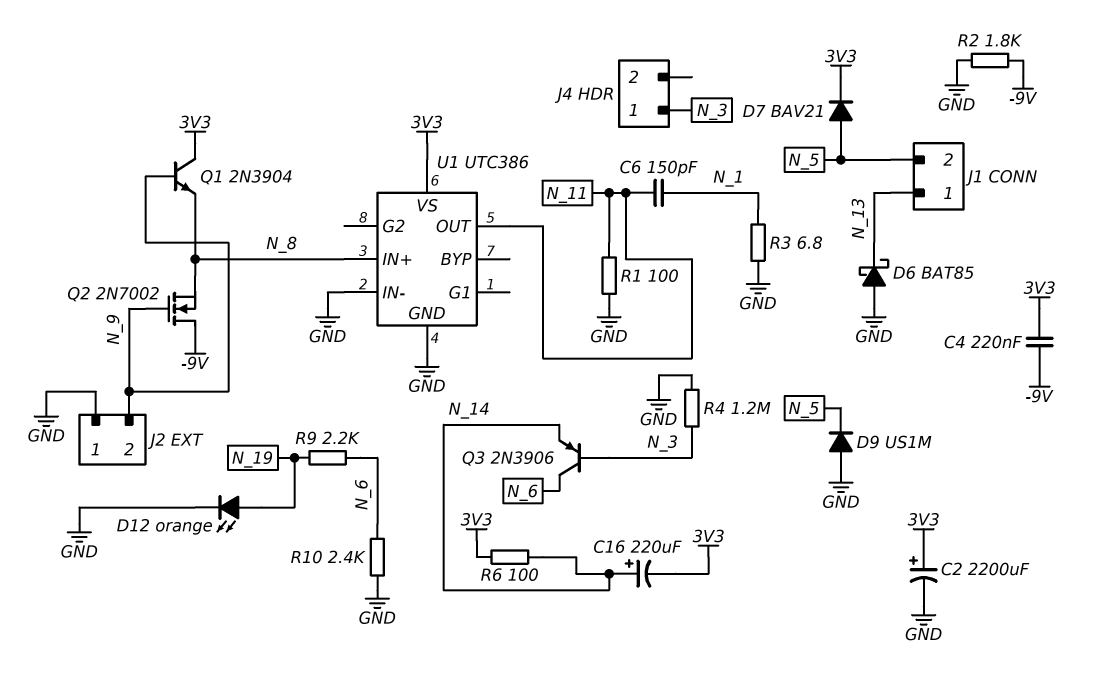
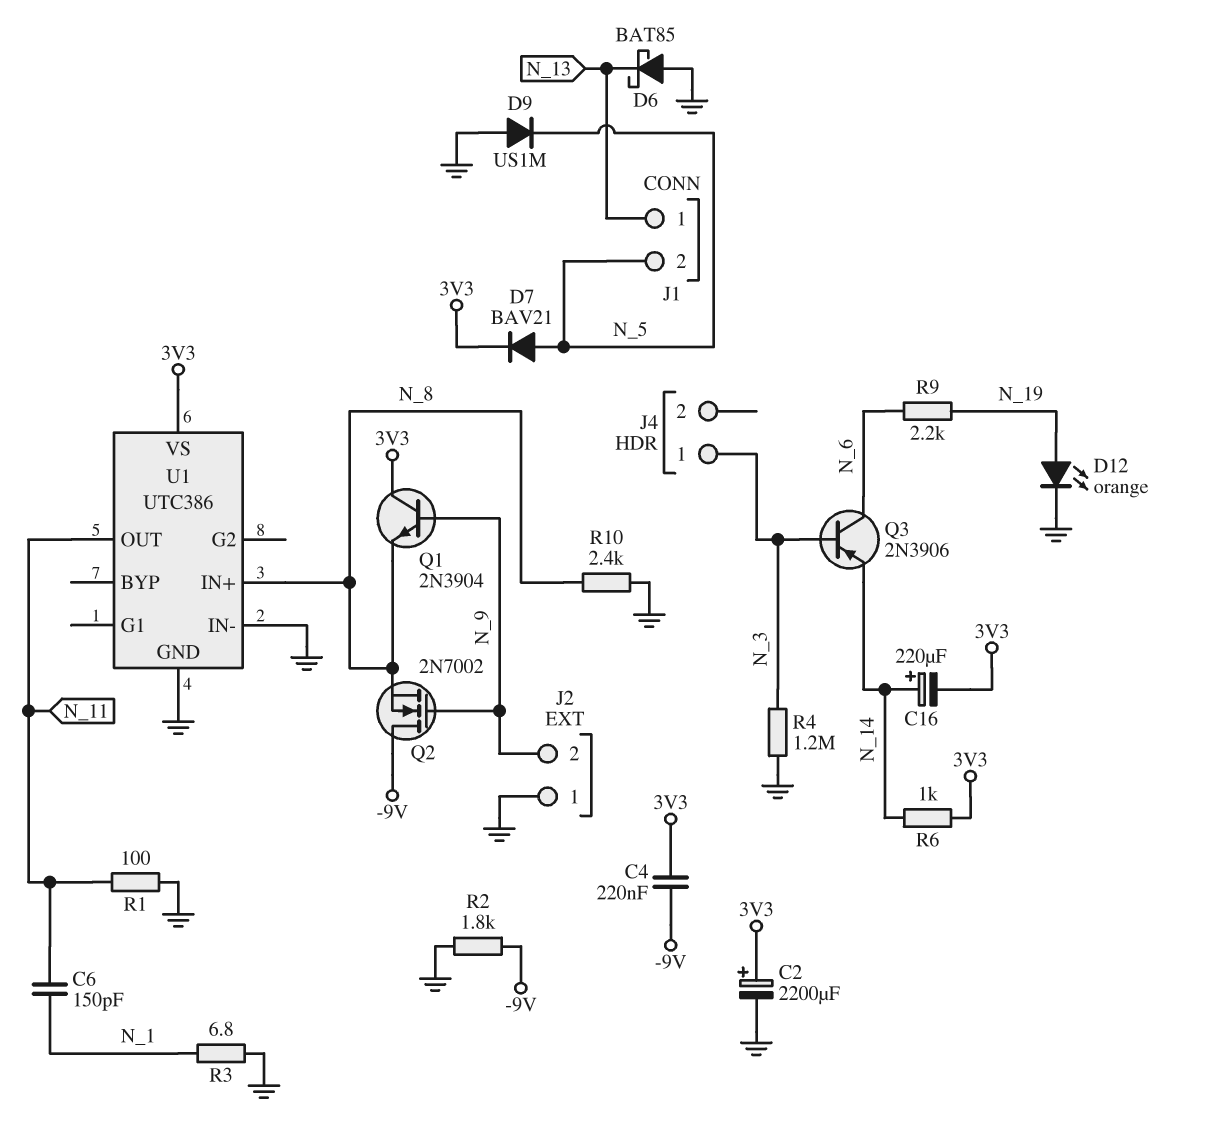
R6: 100 (3V3, N_14) -> 1k (3V3, N_14)
R10: 2.4k (GND, N_6) -> 2.4k (GND, N_8)

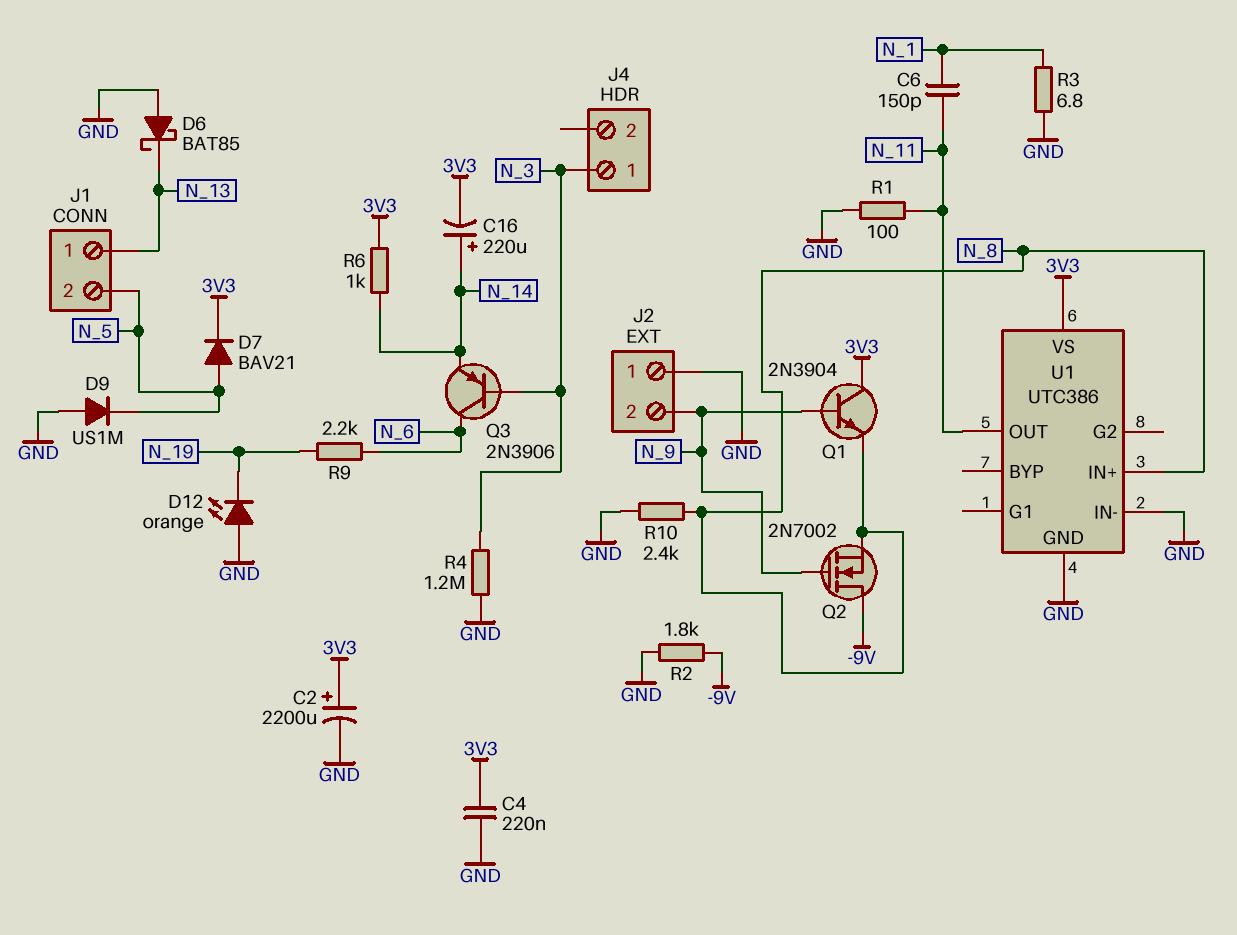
C4: 220nF (-9V, 3V3) -> 220nF (3V3, GND)
D12: LED orange (A N_19, K GND) -> LED orange (A GND, K N_19)

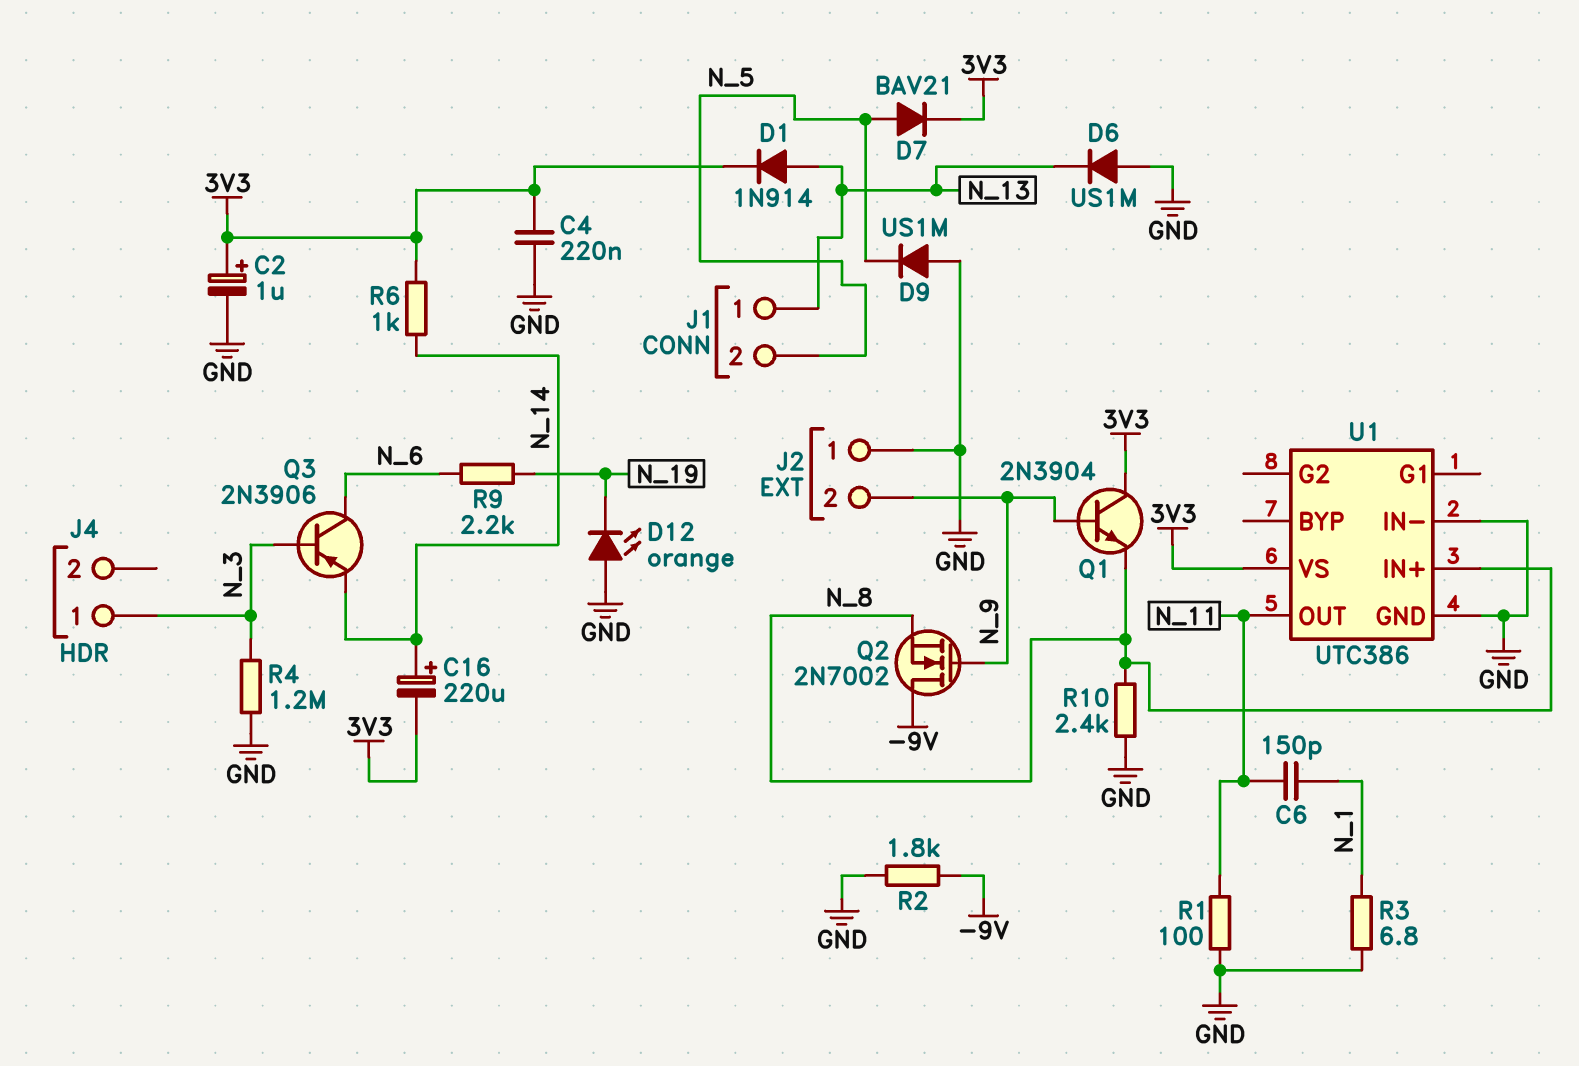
C2: 2200uF (plus 3V3, minus GND) -> 1uF (plus 3V3, minus GND)
D1: none -> diode 1N914 (A N_13, K 3V3)
D6: schottky BAT85 (A GND, K N_13) -> diode US1M (A GND, K N_13)

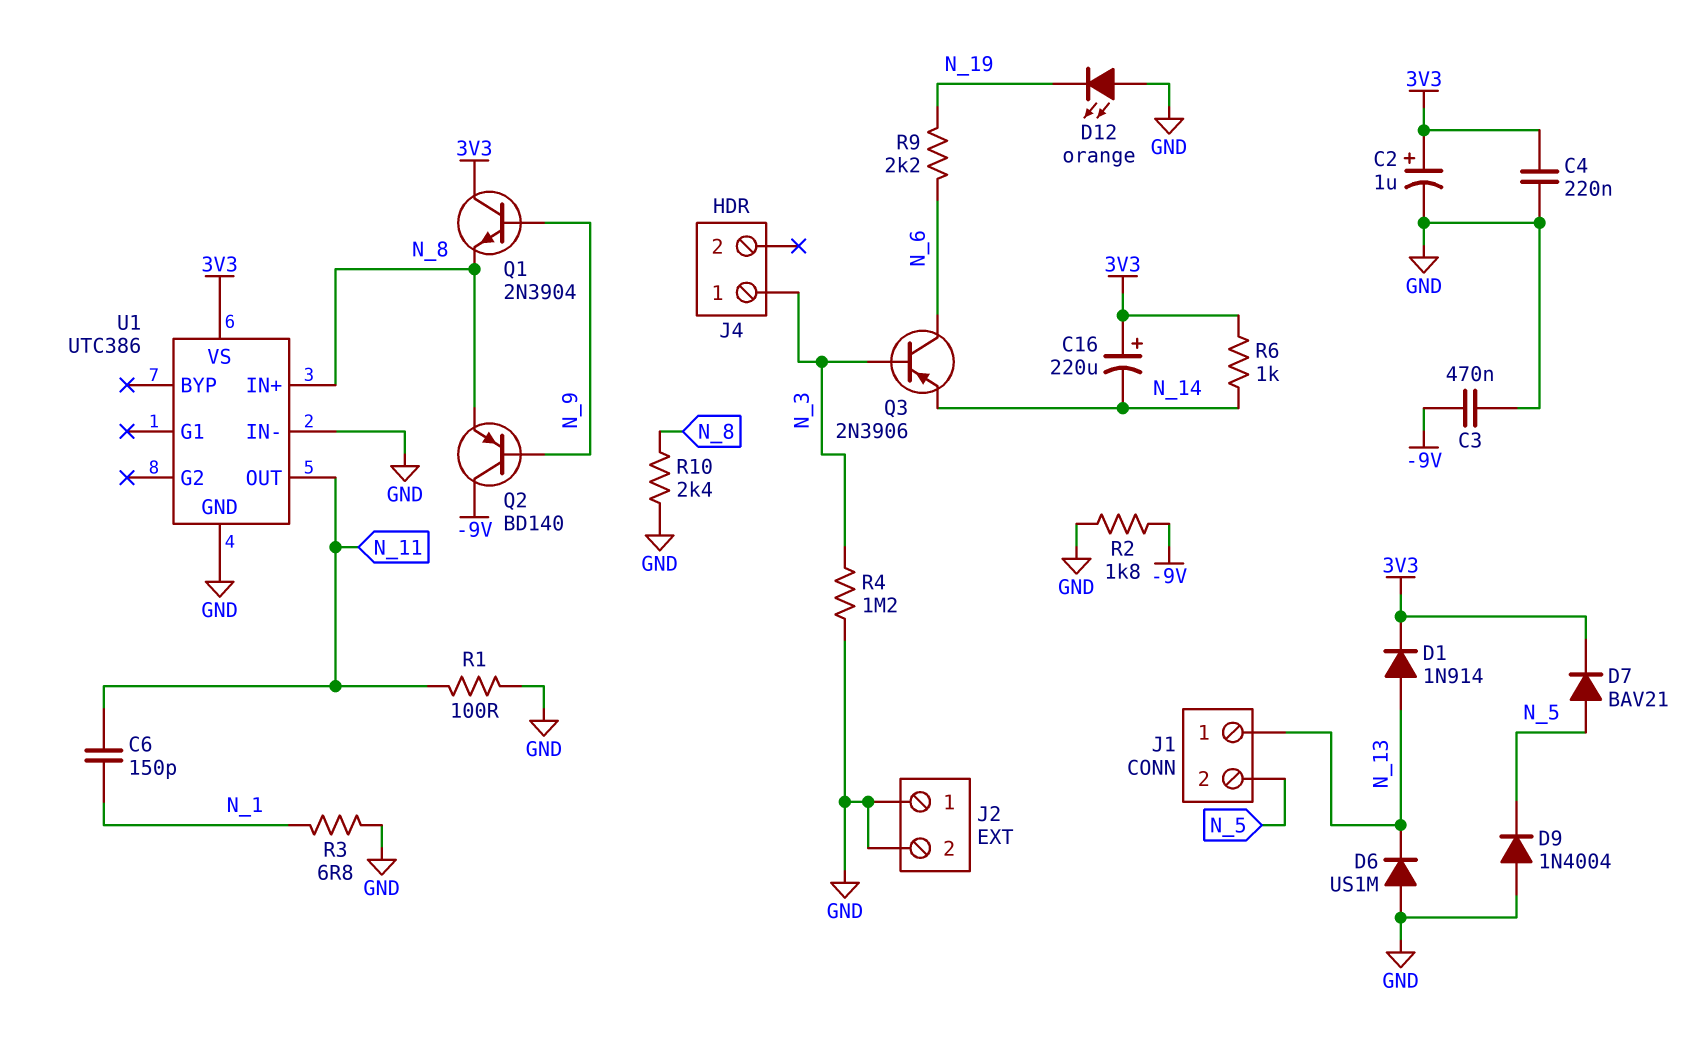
C3: none -> 470nF (-9V, GND)
C16: 220uF (plus N_14, minus 3V3) -> 220uF (plus 3V3, minus N_14)
D9: diode US1M (A GND, K N_5) -> diode 1N4004 (A GND, K N_5)
J2 pin 2: N_9 -> GND
Q2: NMOS 2N7002 (G N_9, D -9V, S N_8) -> PNP BD140 (B N_9, C -9V, E N_8)

